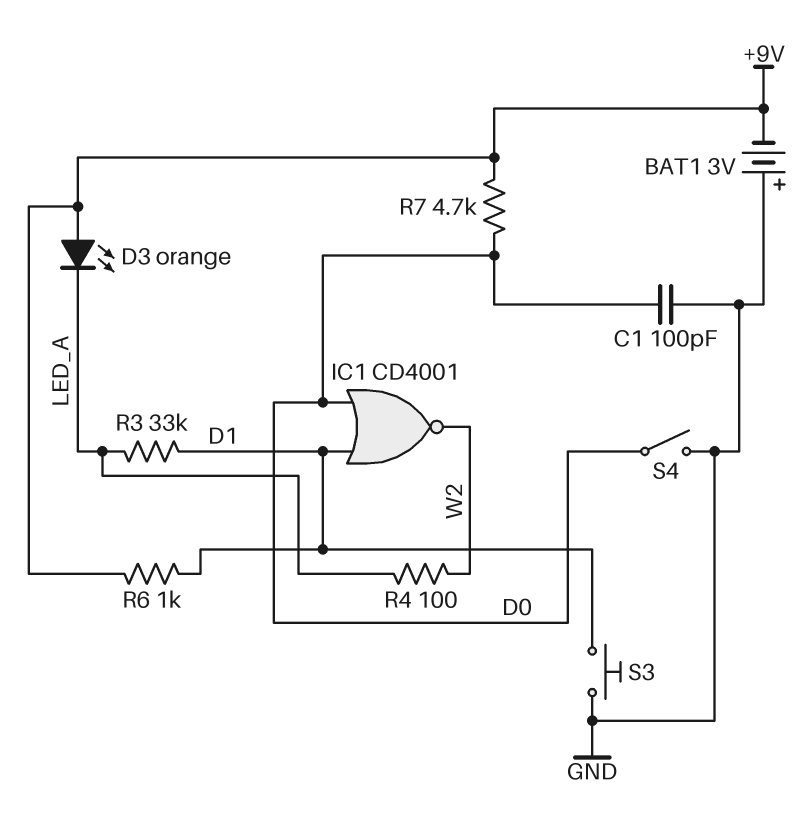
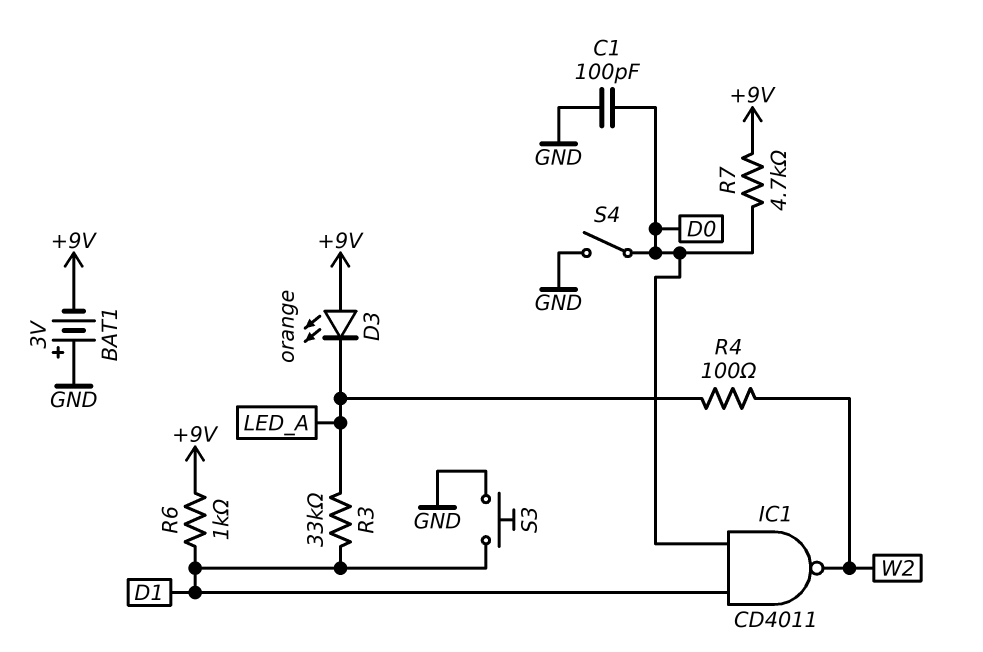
IC1: NOR CD4001 (in D0, in D1, out W2) -> NAND CD4011 (in D0, in D1, out W2)

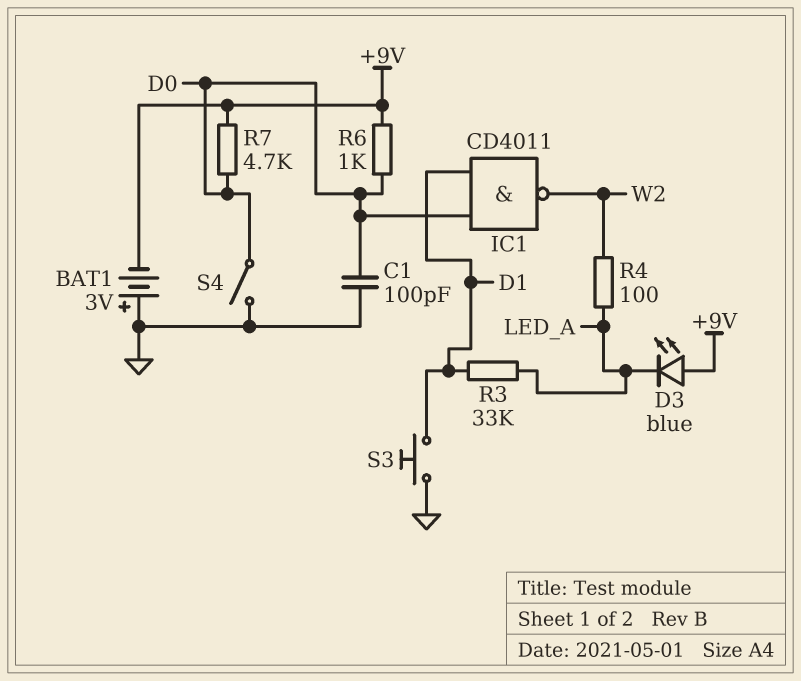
D3: LED orange (A +9V, K LED_A) -> LED blue (A +9V, K LED_A)
R6: 1k (+9V, D1) -> 1k (+9V, D0)

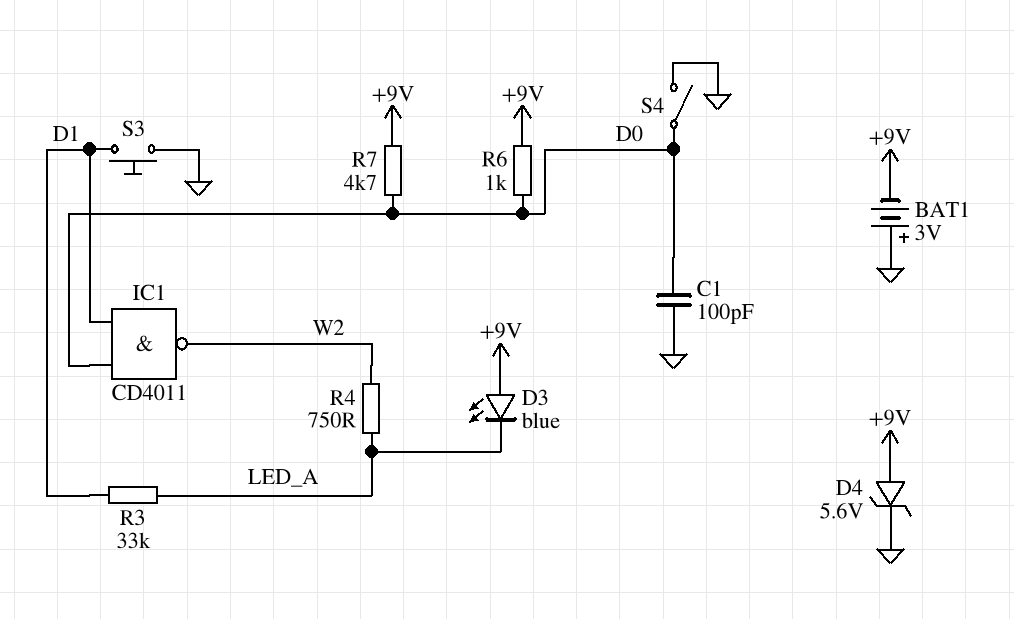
D4: none -> zener 5.6V (A +9V, K GND)
R4: 100 (LED_A, W2) -> 750 (LED_A, W2)

